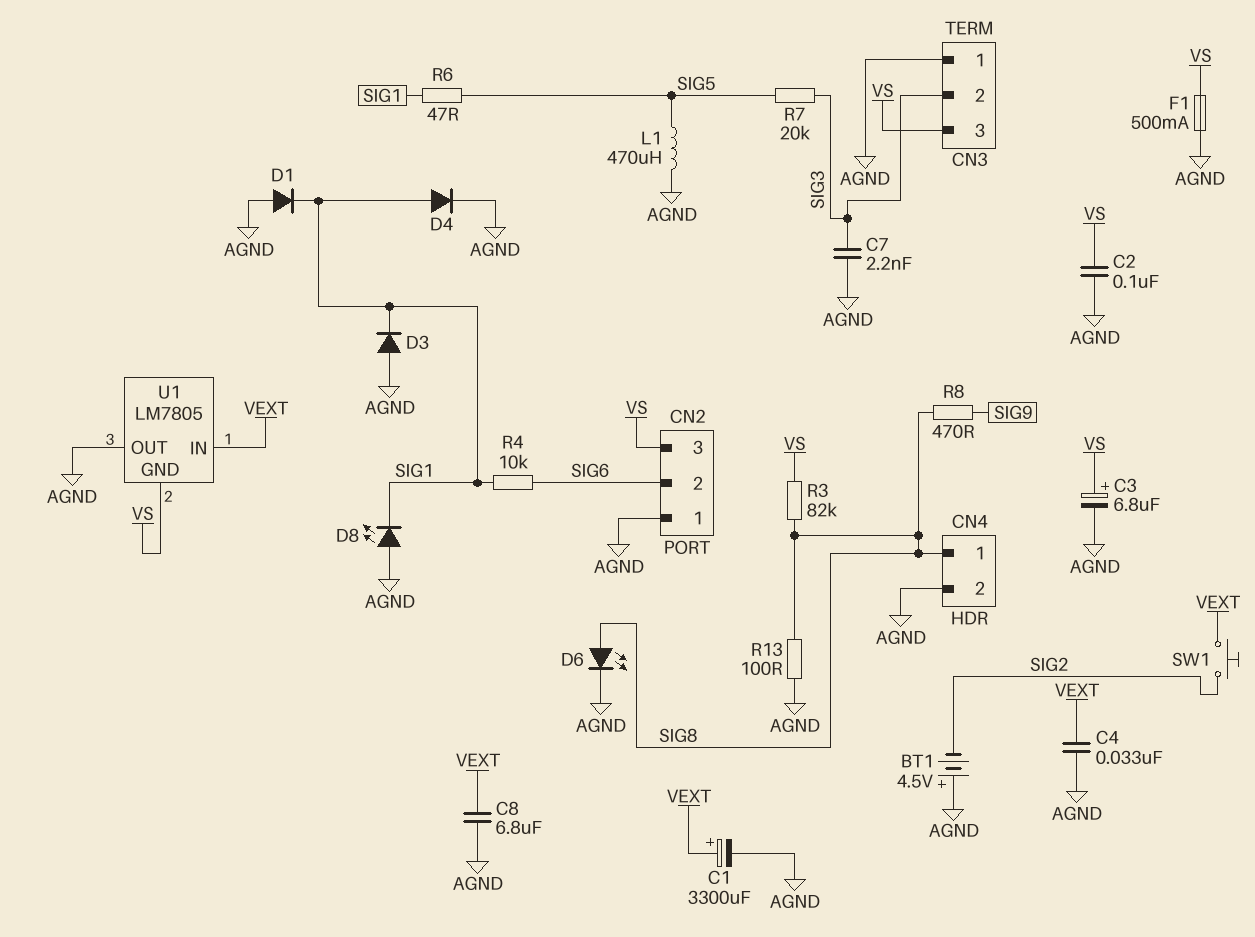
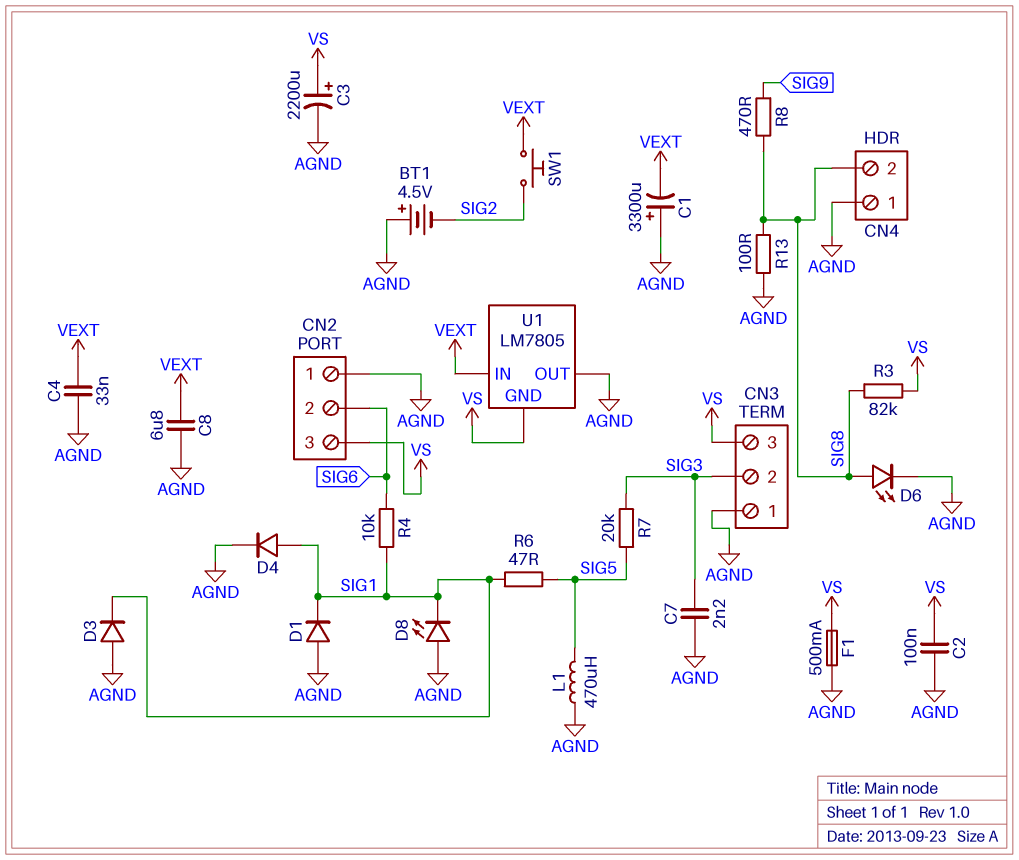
C1: 3300uF (plus VEXT, minus AGND) -> 3300uF (plus AGND, minus VEXT)
C3: 6.8uF (plus VS, minus AGND) -> 2200uF (plus VS, minus AGND)
CN4 pin 1: SIG8 -> AGND
CN4 pin 2: AGND -> SIG8

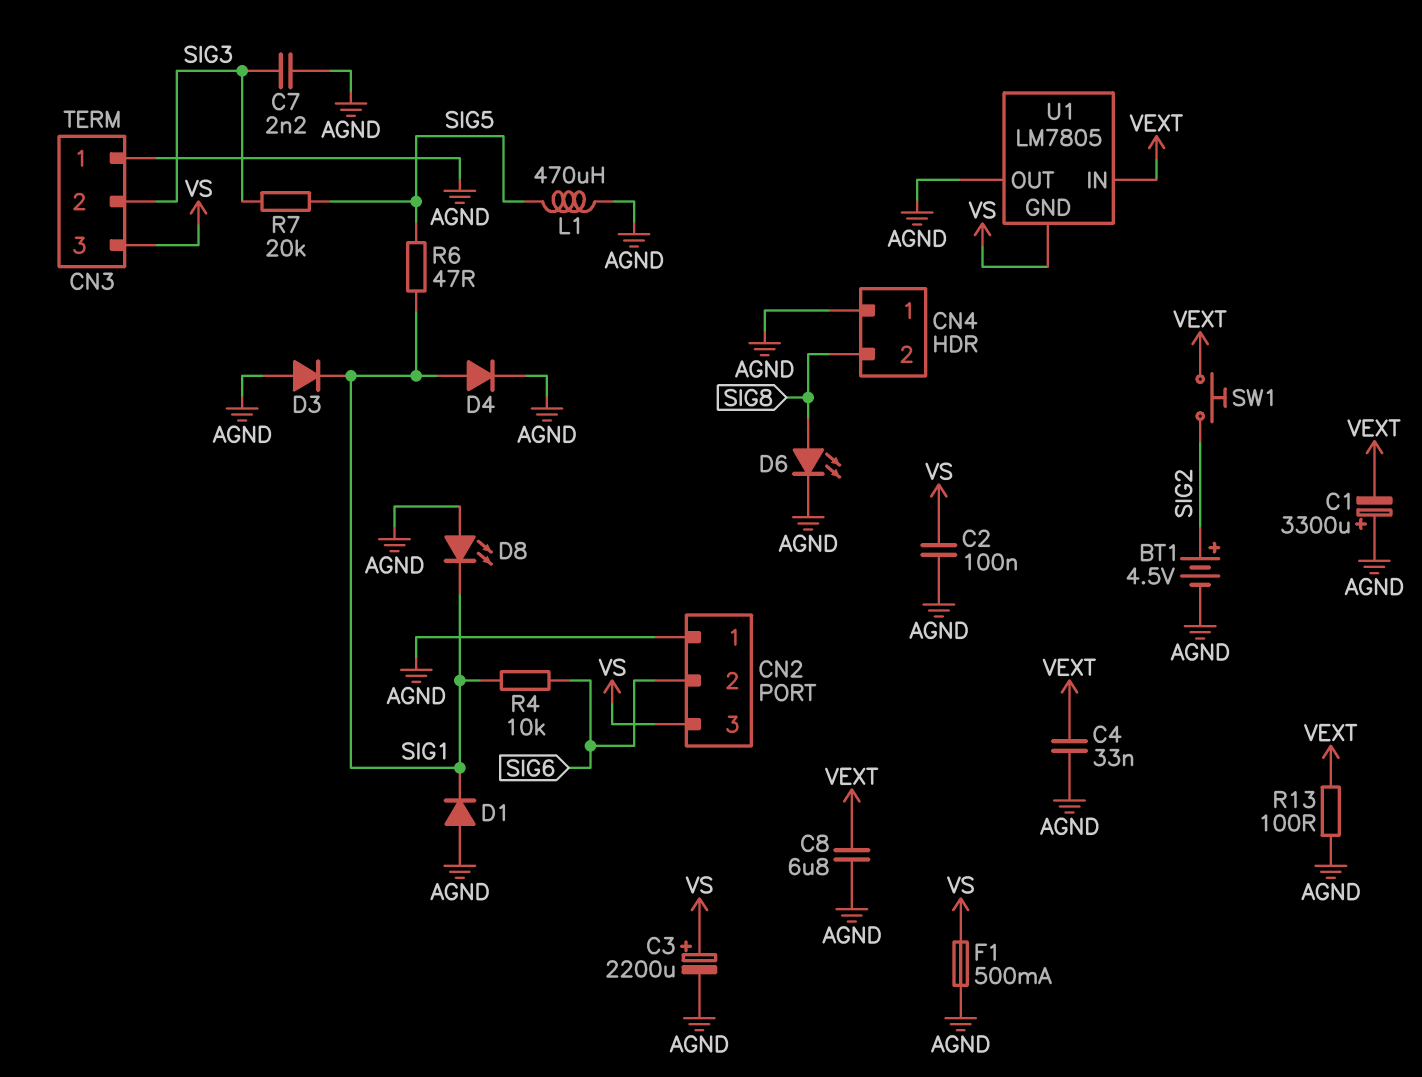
BT1: 4.5V (plus AGND, minus SIG2) -> 4.5V (plus SIG2, minus AGND)
R3: 82k (SIG8, VS) -> none
R8: 470 (SIG8, SIG9) -> none
R13: 100 (AGND, SIG8) -> 100 (AGND, VEXT)

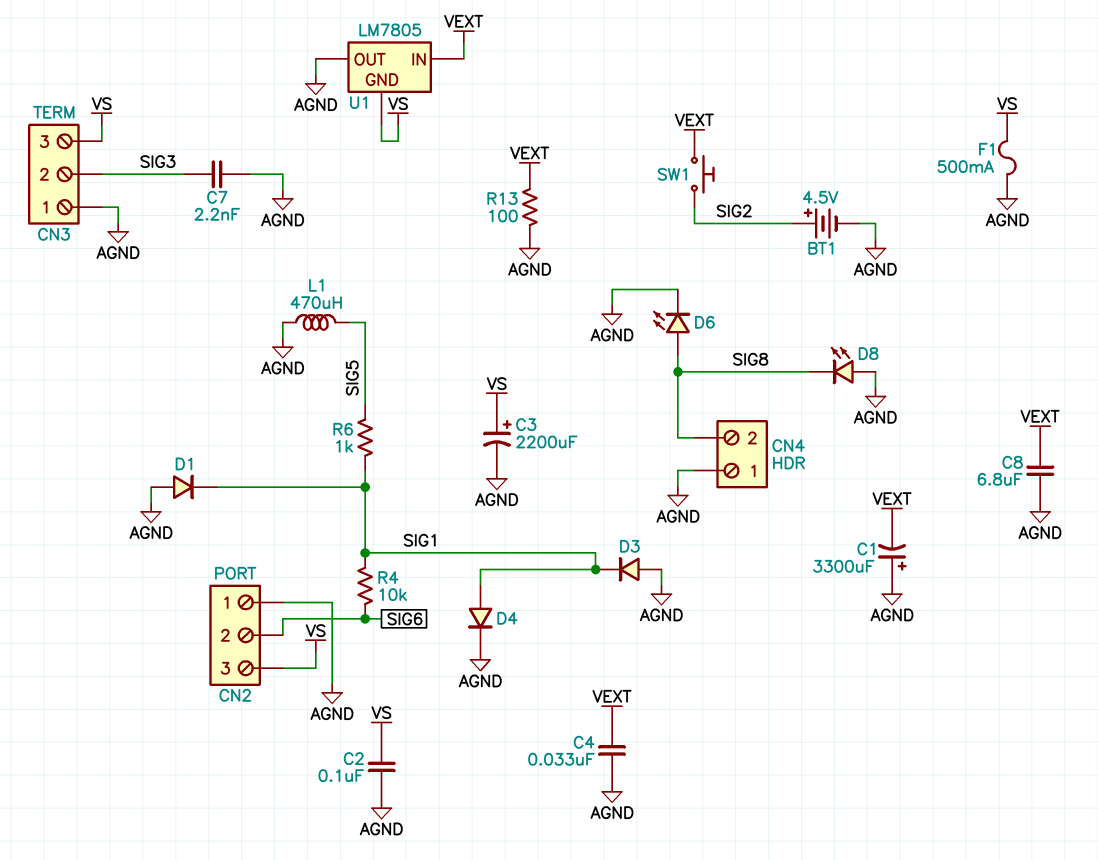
D8: LED (A AGND, K SIG1) -> LED (A AGND, K SIG8)
R6: 47 (SIG1, SIG5) -> 1k (SIG1, SIG5)
R7: 20k (SIG3, SIG5) -> none

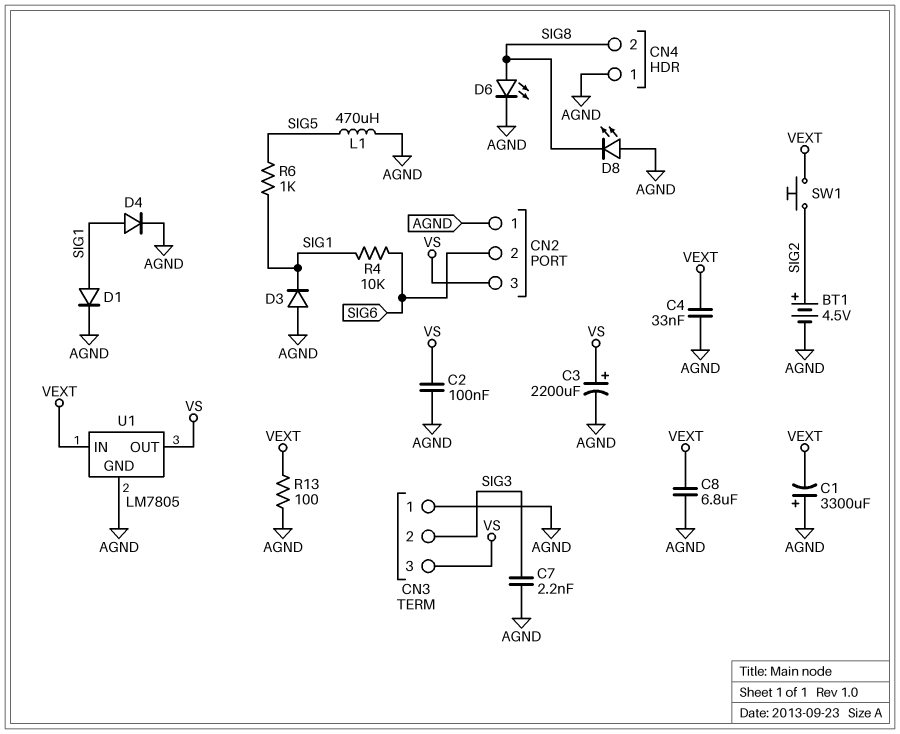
D1: diode (A AGND, K SIG1) -> diode (A SIG1, K AGND)
F1: 500mA (AGND, VS) -> none
U1 pin GND: VS -> AGND
U1 pin OUT: AGND -> VS

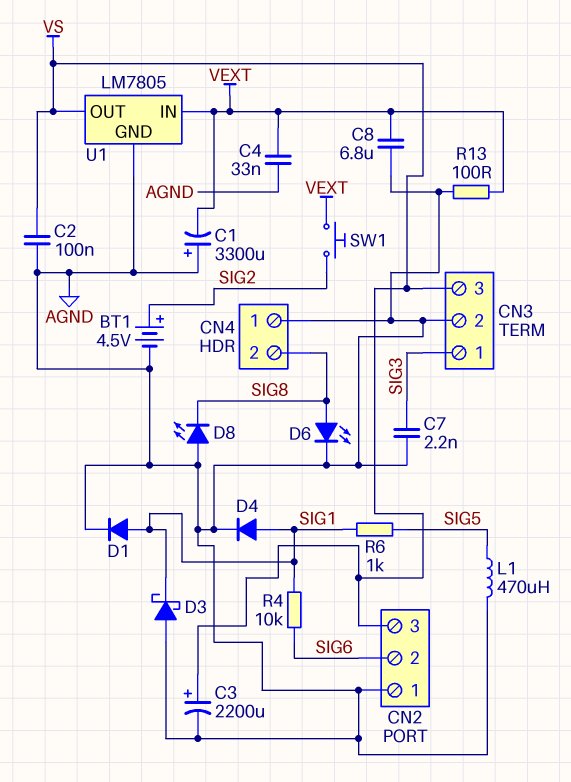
CN3 pin 1: AGND -> SIG3
CN3 pin 2: SIG3 -> AGND
D3: diode (A AGND, K SIG1) -> schottky (A AGND, K SIG1)

